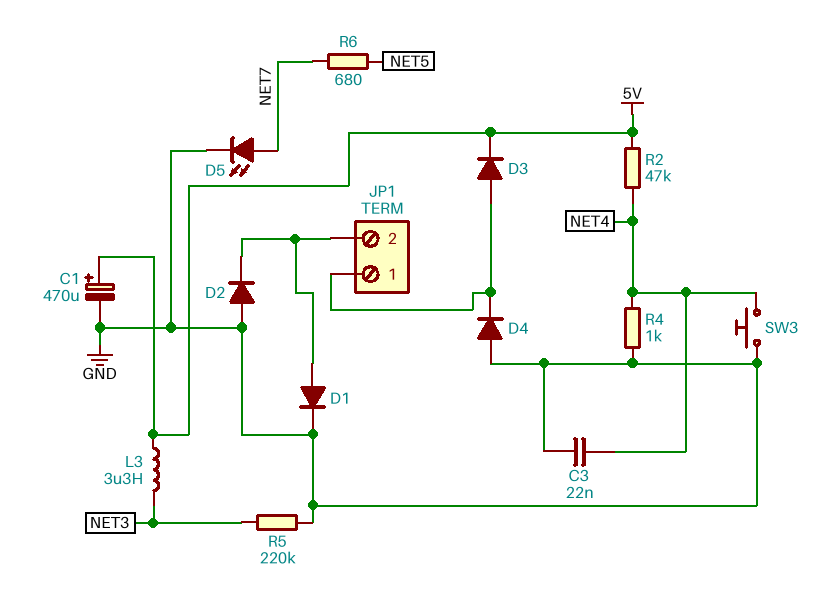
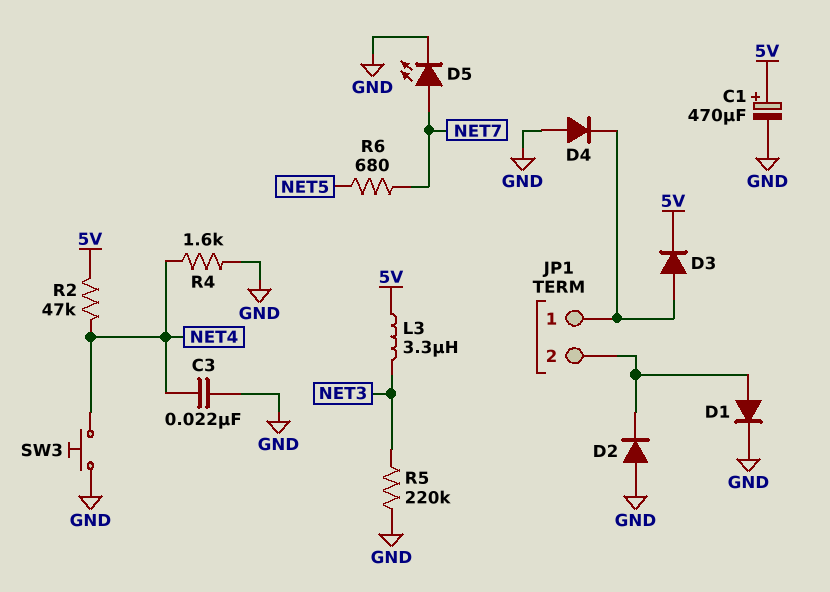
R4: 1k (GND, NET4) -> 1.6k (GND, NET4)

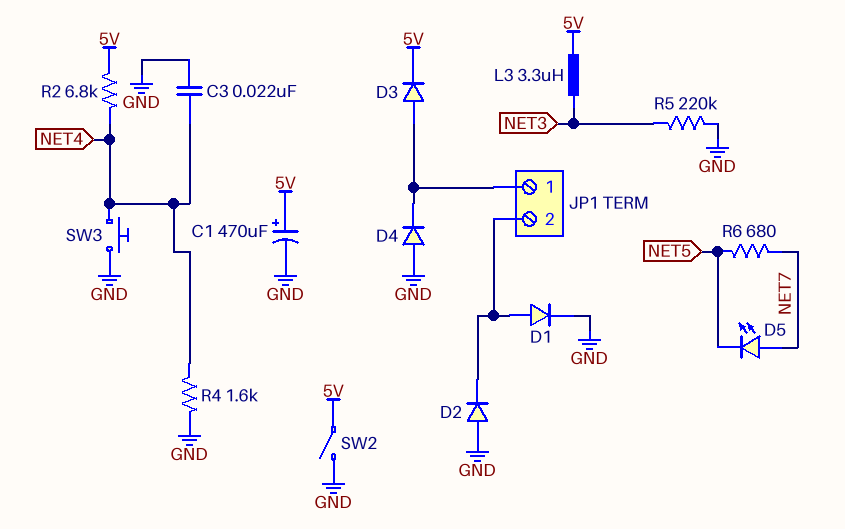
D5: LED (A NET7, K GND) -> LED (A NET7, K NET5)
R2: 47k (5V, NET4) -> 6.8k (5V, NET4)
SW2: none -> switch (5V, GND)

